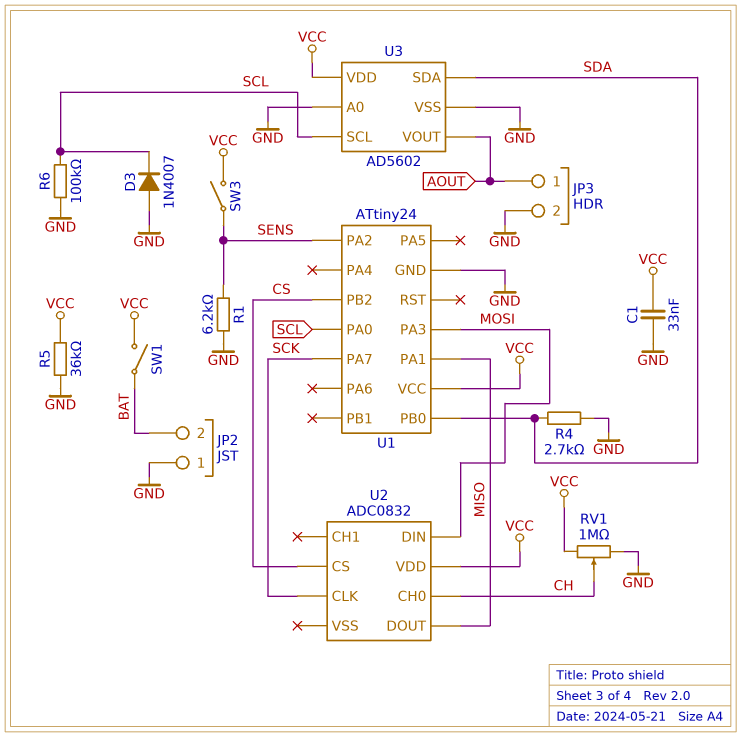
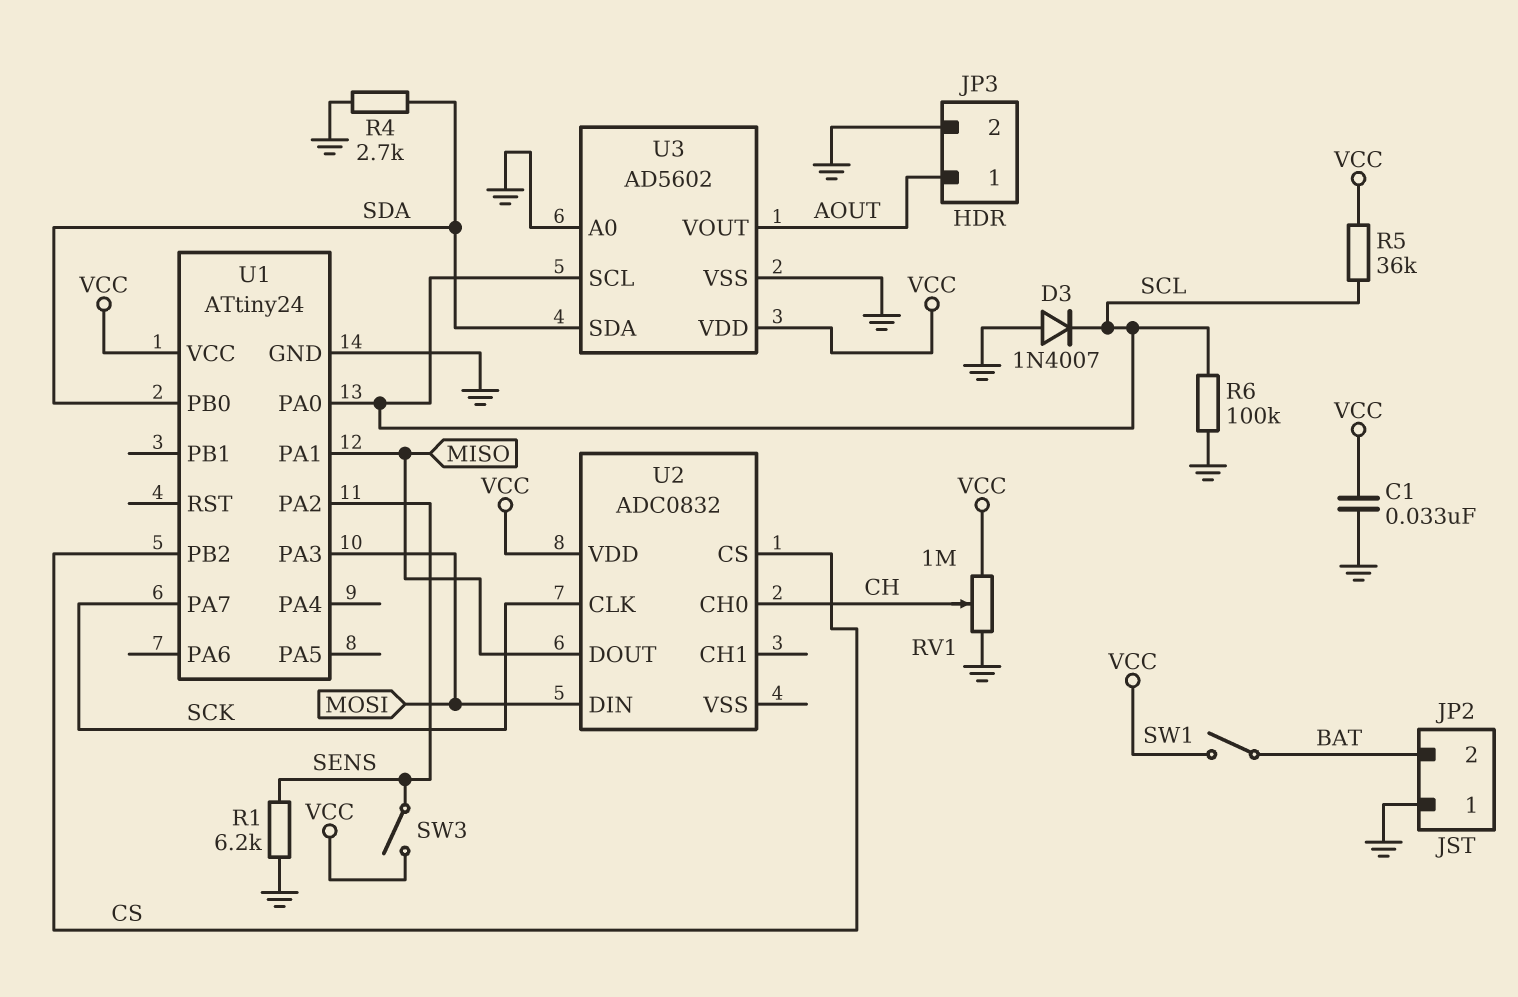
R5: 36k (GND, VCC) -> 36k (SCL, VCC)

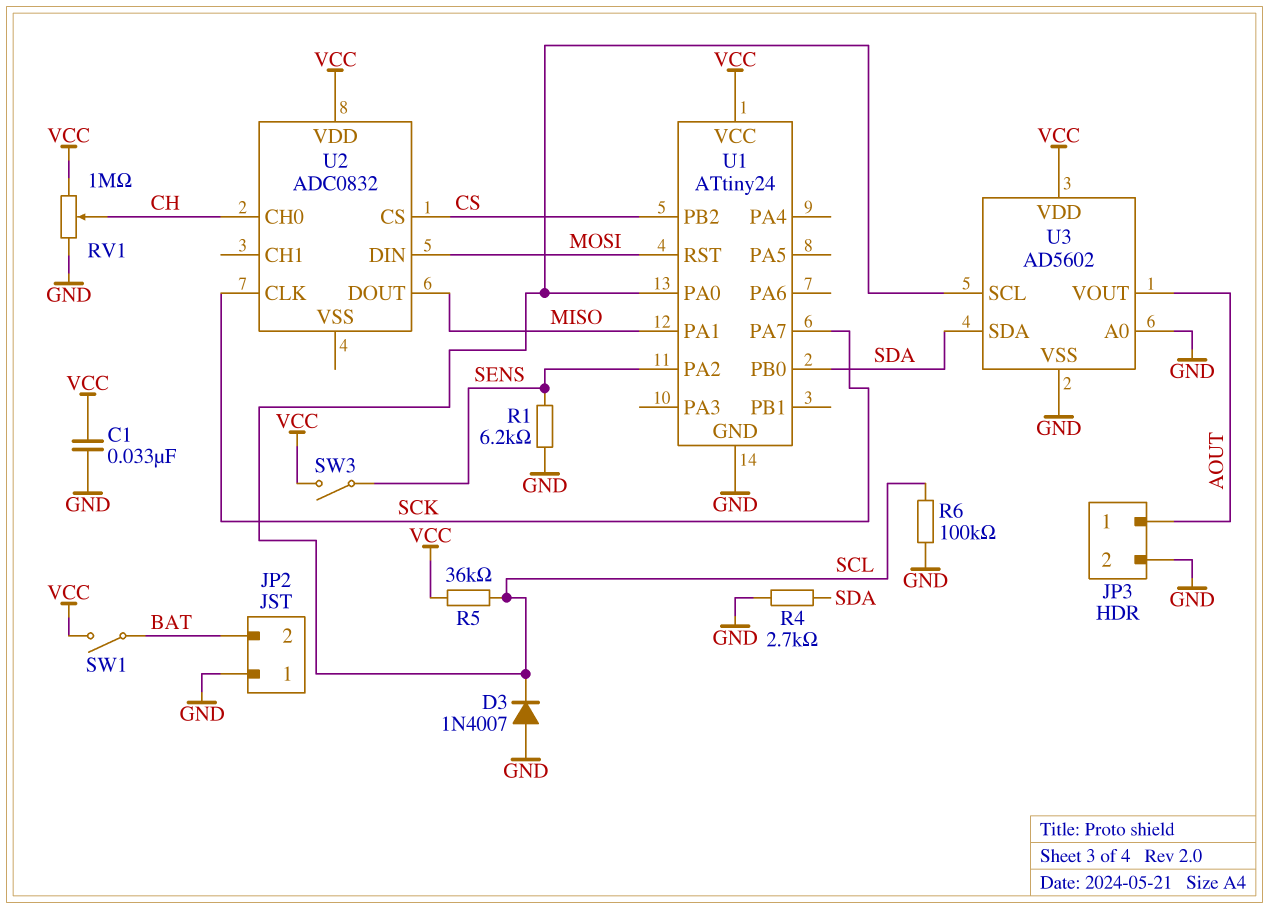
U1 pin PA3: MOSI -> none
U1 pin RST: none -> MOSI

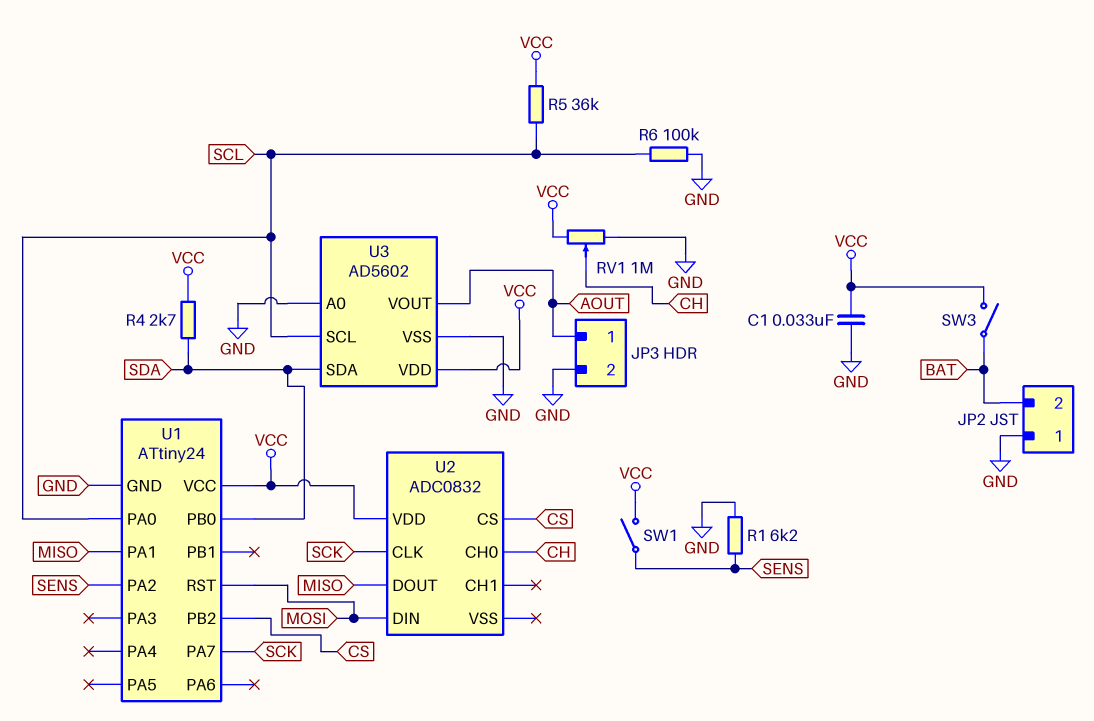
D3: diode 1N4007 (A GND, K SCL) -> none
R4: 2.7k (GND, SDA) -> 2.7k (SDA, VCC)
SW1: switch (BAT, VCC) -> switch (SENS, VCC)
SW3: switch (SENS, VCC) -> switch (BAT, VCC)

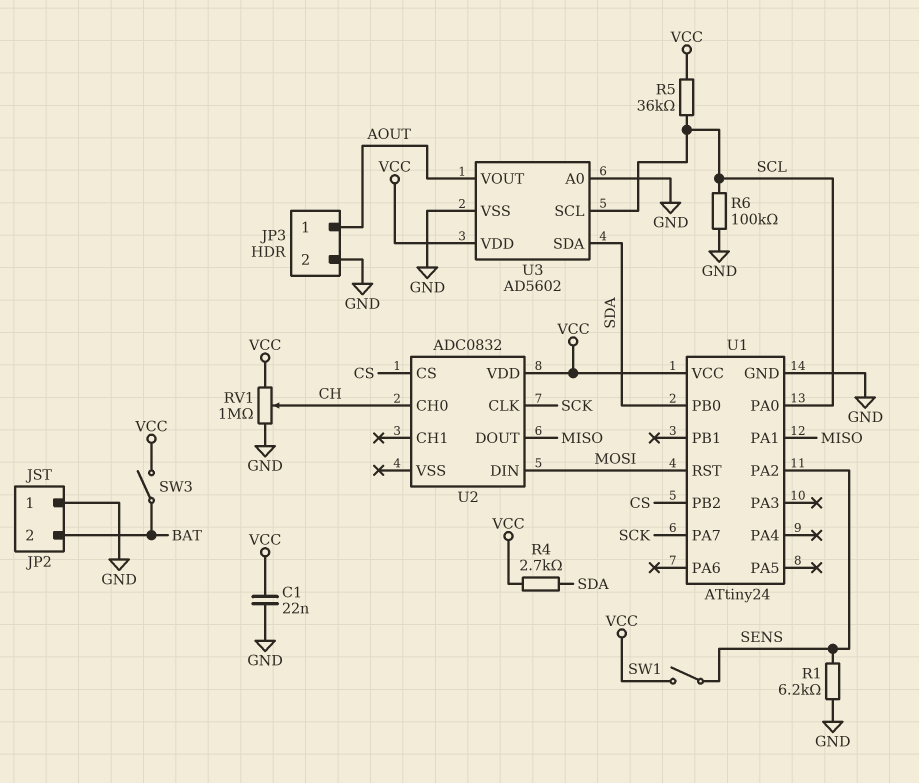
C1: 33nF (GND, VCC) -> 22nF (GND, VCC)

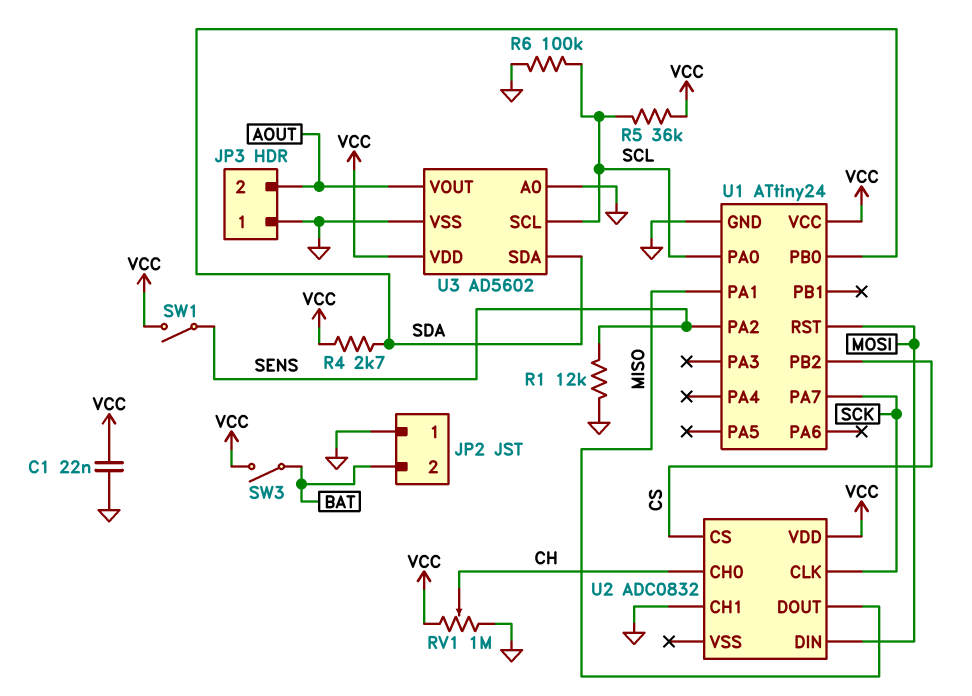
JP3 pin 1: AOUT -> GND
JP3 pin 2: GND -> AOUT
R1: 6.2k (GND, SENS) -> 12k (GND, SENS)
U2 pin CH1: none -> GND

